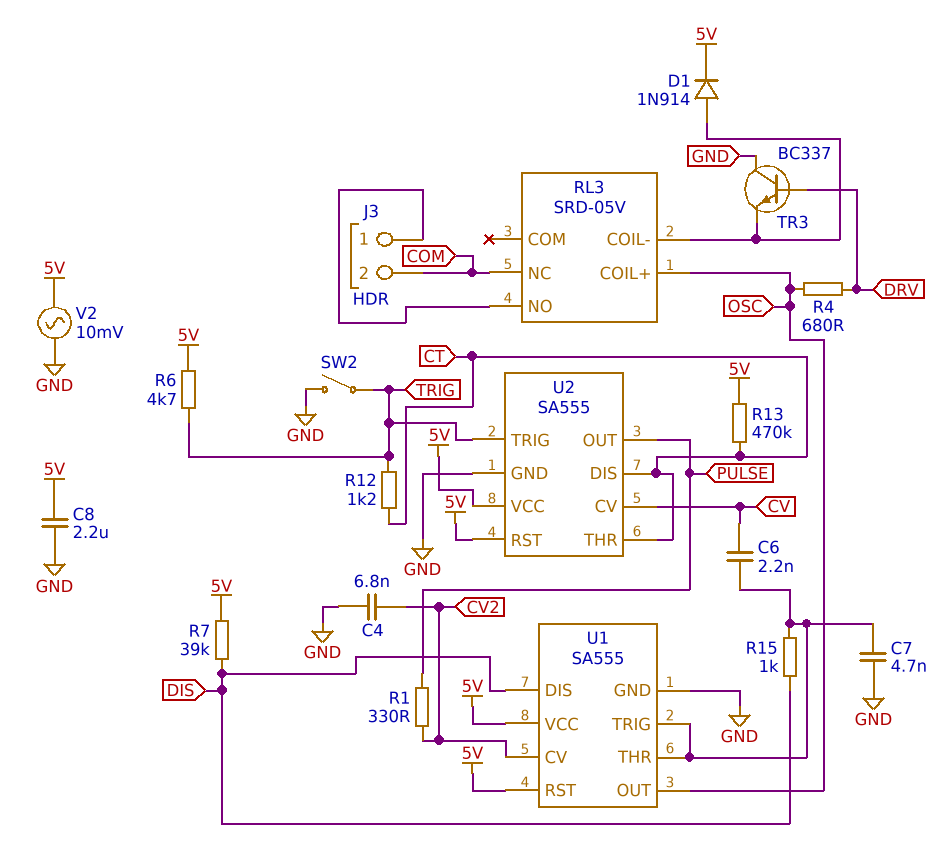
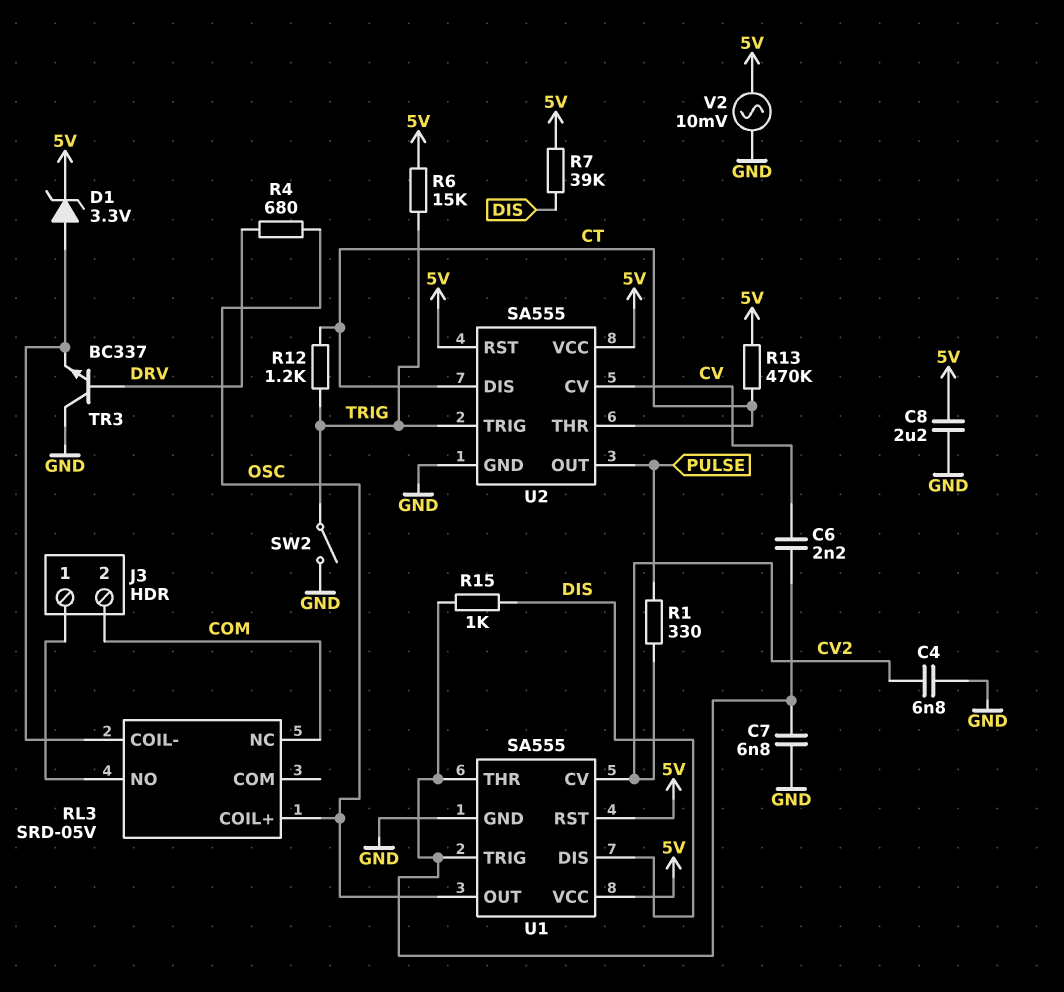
C7: 4.7nF (GND, U1/THR) -> 6.8nF (GND, U1/THR)
D1: diode 1N914 (A RL3/COIL-, K 5V) -> zener 3.3V (A RL3/COIL-, K 5V)
R6: 4.7k (5V, TRIG) -> 15k (5V, TRIG)

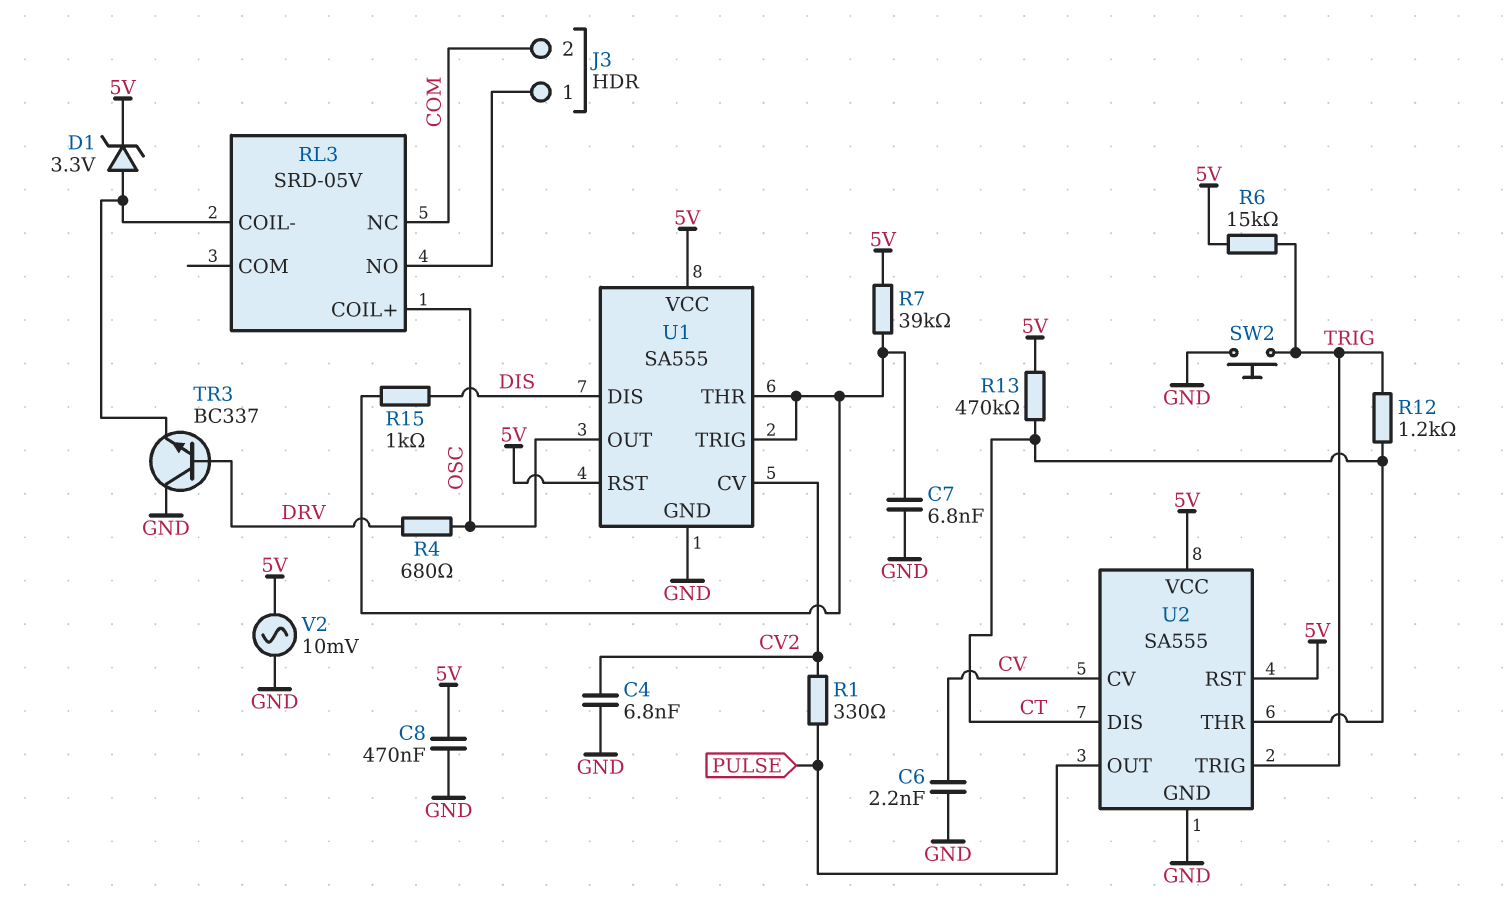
C6: 2.2nF (CV, U1/THR) -> 2.2nF (CV, GND)
C8: 2.2uF (5V, GND) -> 470nF (5V, GND)
R7: 39k (5V, DIS) -> 39k (5V, U1/THR)
SW2: switch (GND, TRIG) -> button (GND, TRIG)

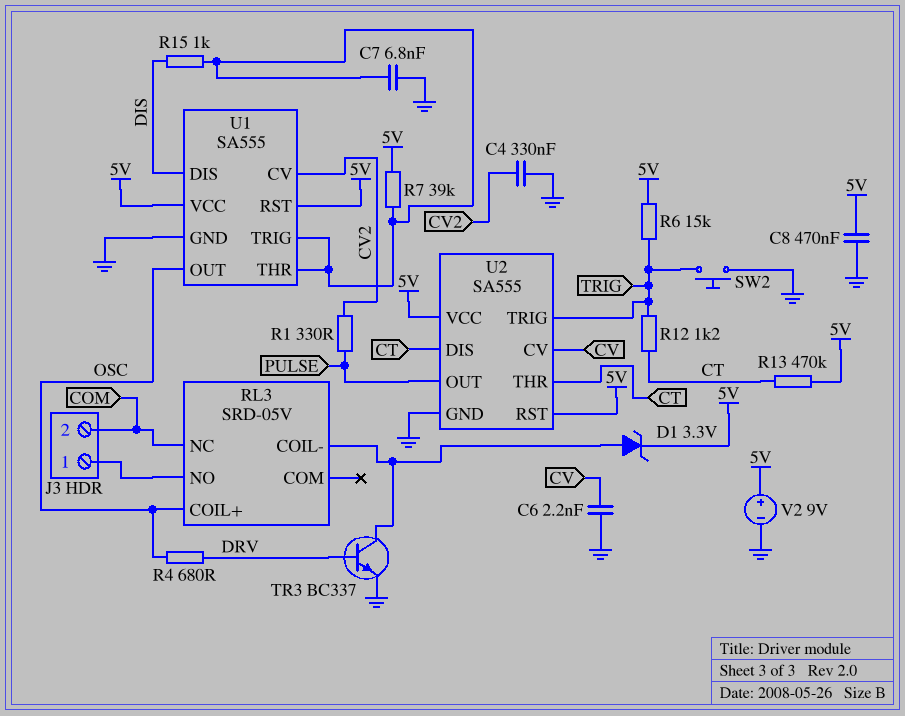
C4: 6.8nF (CV2, GND) -> 330nF (CV2, GND)
TR3: NPN BC337 (B DRV, C GND, E RL3/COIL-) -> NPN BC337 (B DRV, C RL3/COIL-, E GND)
V2: AC 10mV (5V, GND) -> 9V (plus 5V, minus GND)

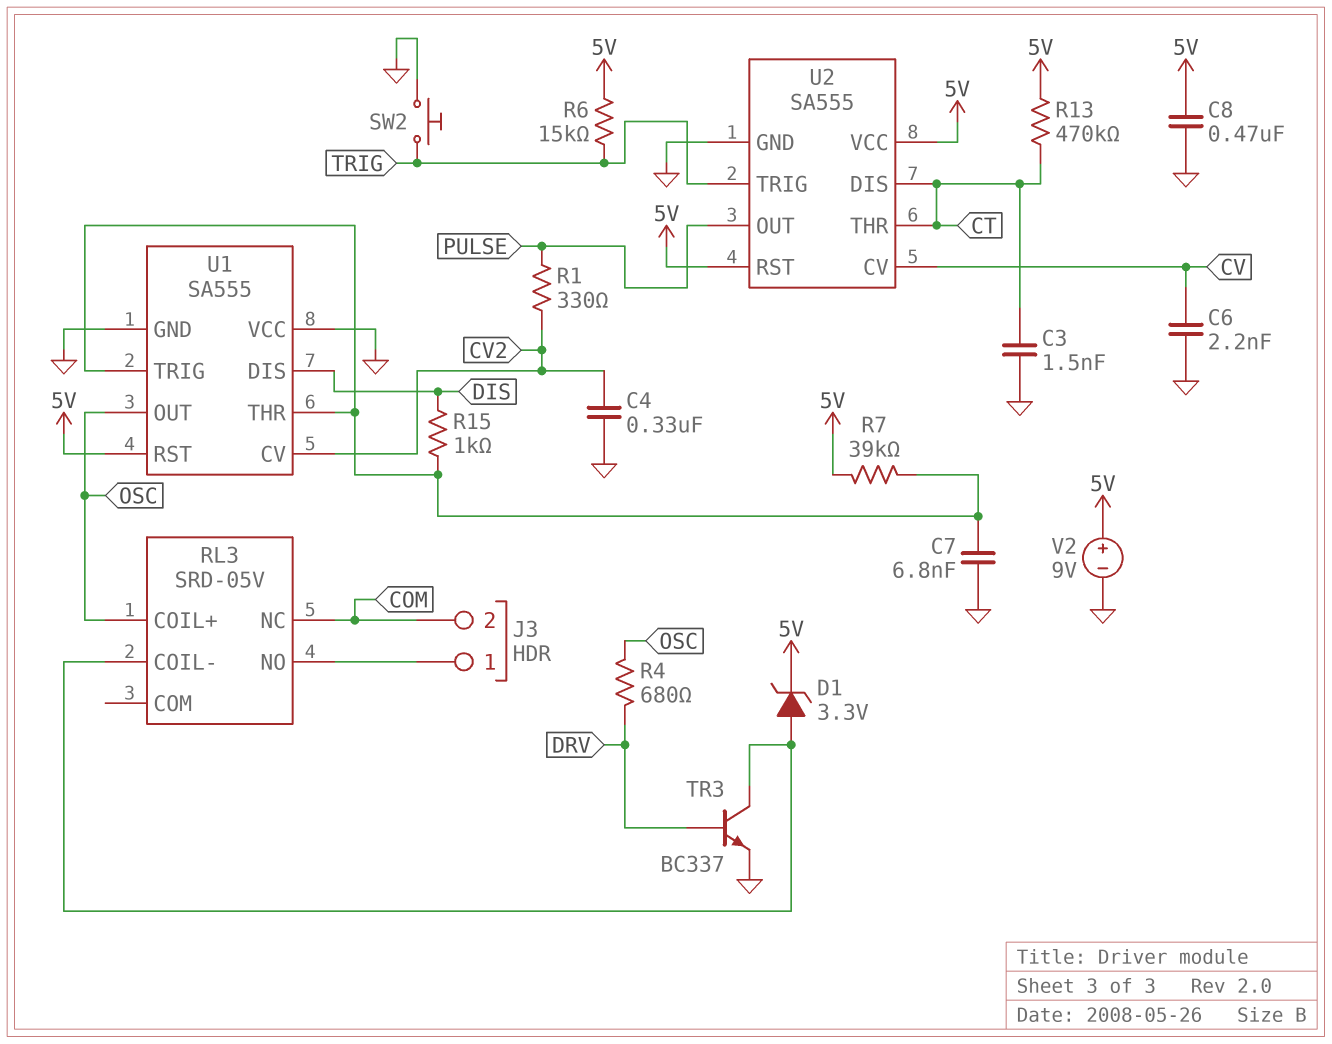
C3: none -> 1.5nF (CT, GND)
R12: 1.2k (CT, TRIG) -> none
U1 pin VCC: 5V -> GND

